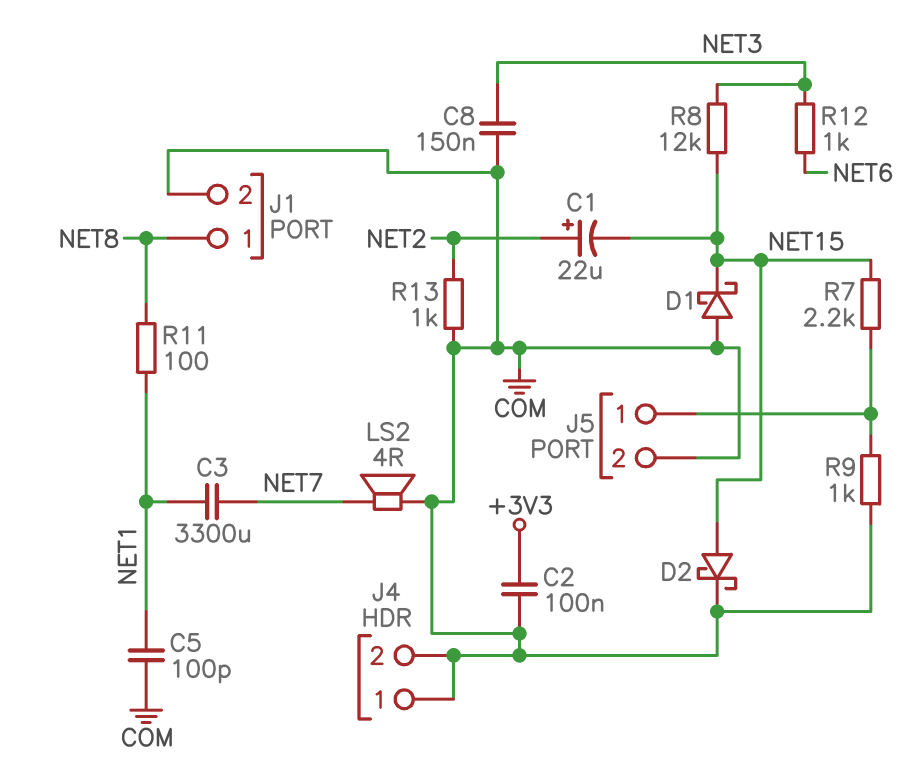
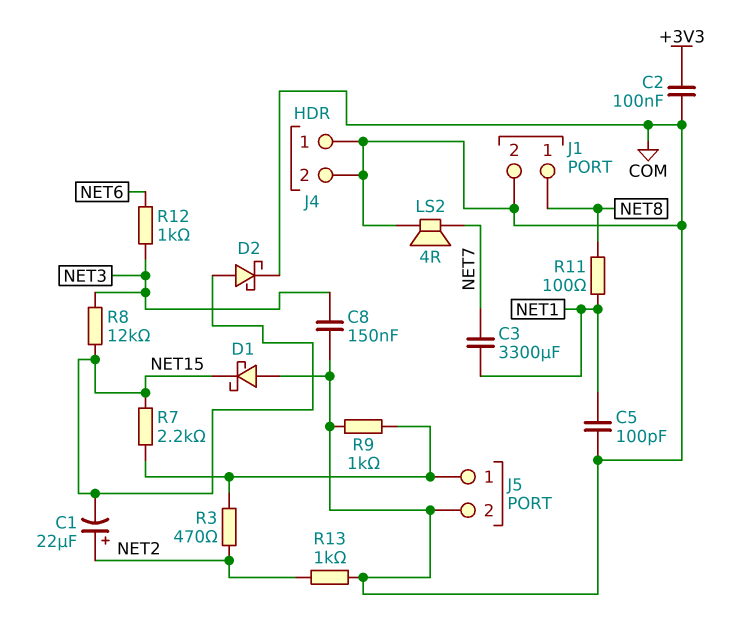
R3: none -> 470 (J5/1, NET2)

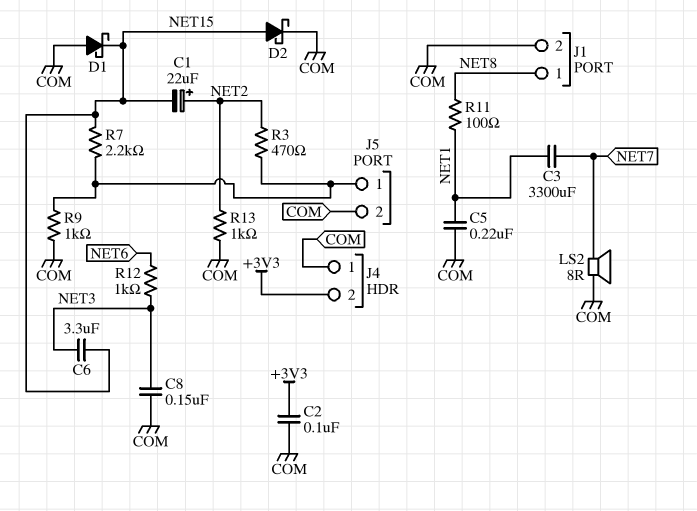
C5: 100pF (COM, NET1) -> 220nF (COM, NET1)
C6: none -> 3.3uF (NET3, NET15)
J4 pin 2: COM -> +3V3
LS2: speaker 4R (COM, NET7) -> speaker 8R (COM, NET7)
R8: 12k (NET3, NET15) -> none

